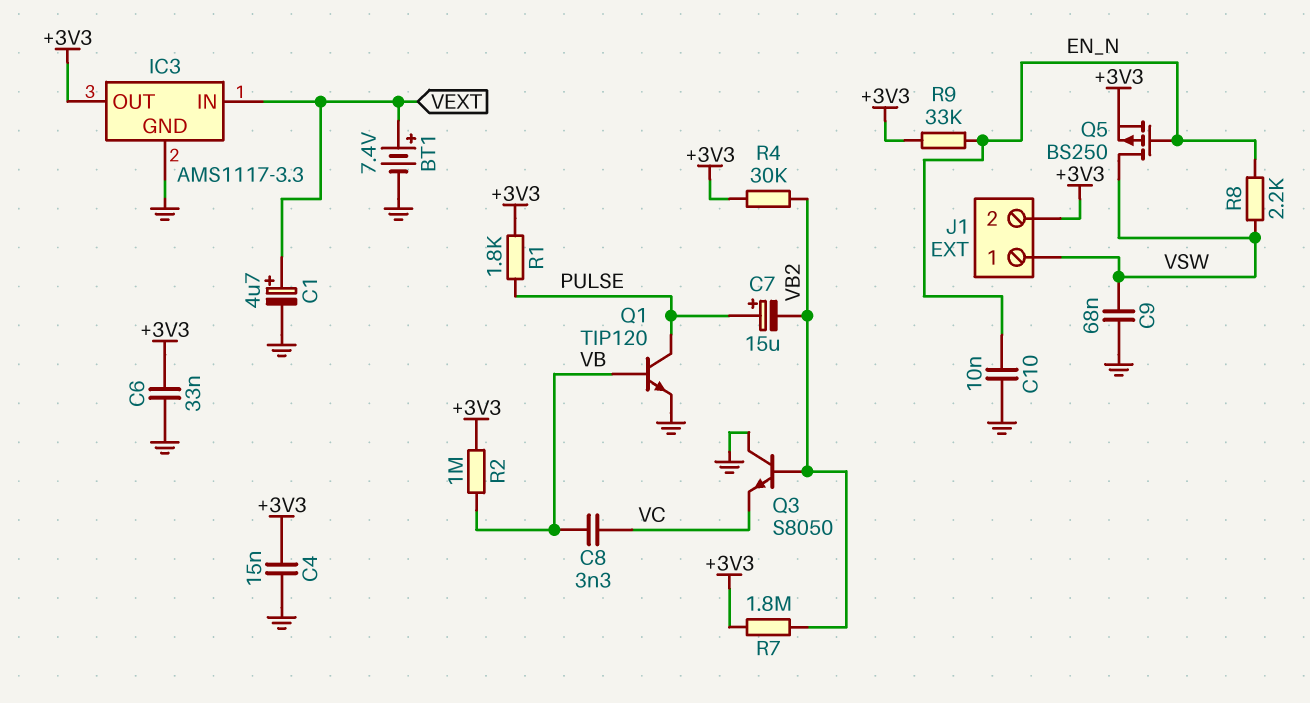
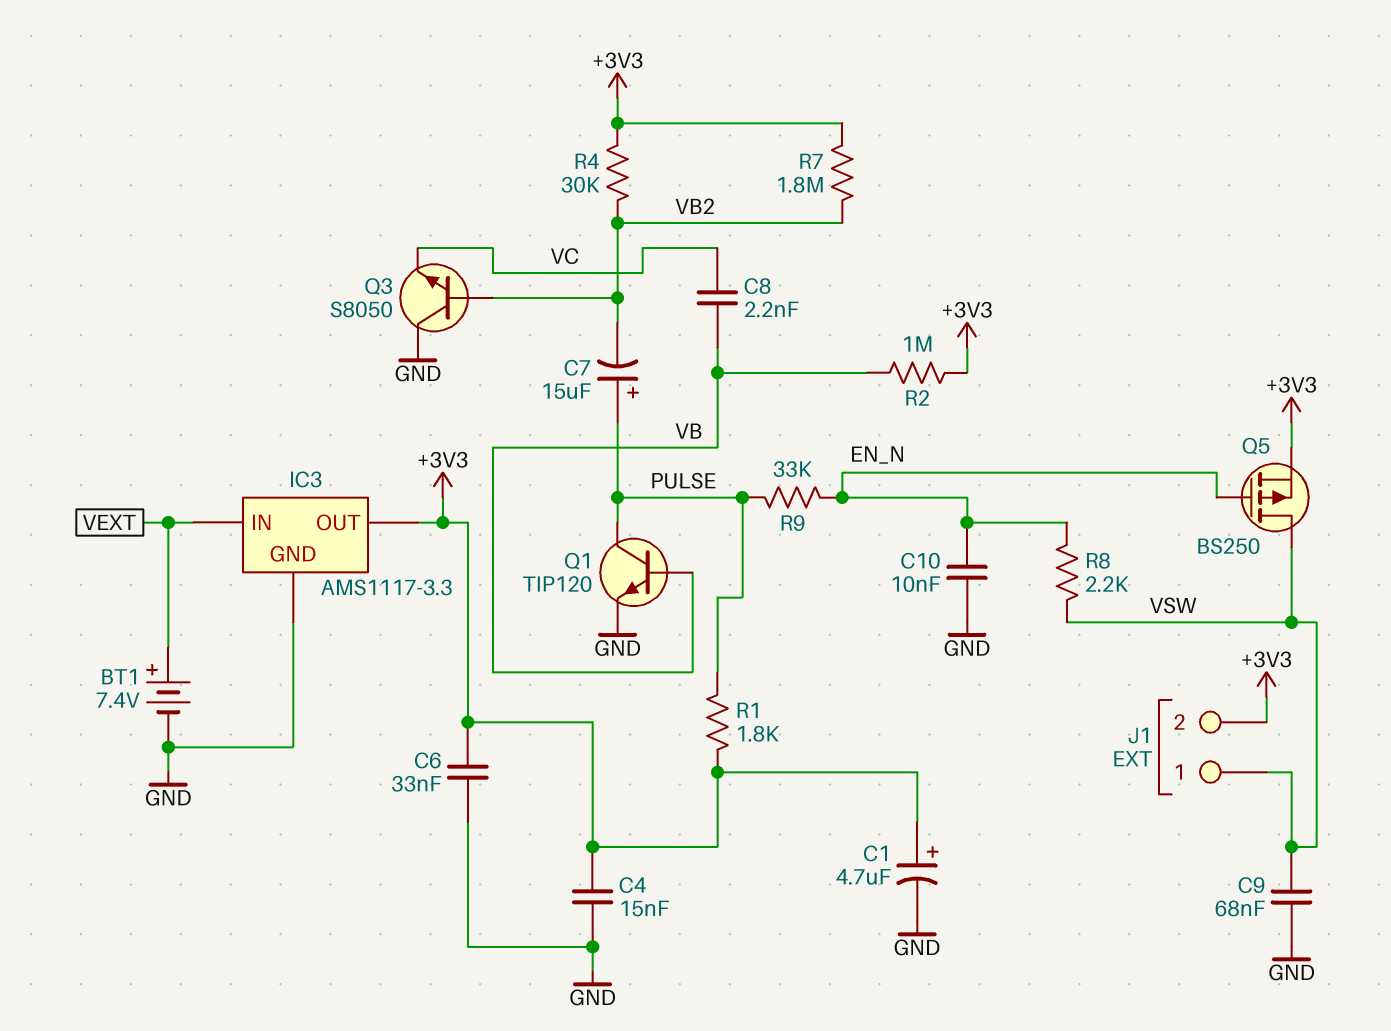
C1: 4.7uF (plus VEXT, minus GND) -> 4.7uF (plus +3V3, minus GND)
C8: 3.3nF (VB, VC) -> 2.2nF (VB, VC)
R9: 33k (+3V3, EN_N) -> 33k (EN_N, PULSE)

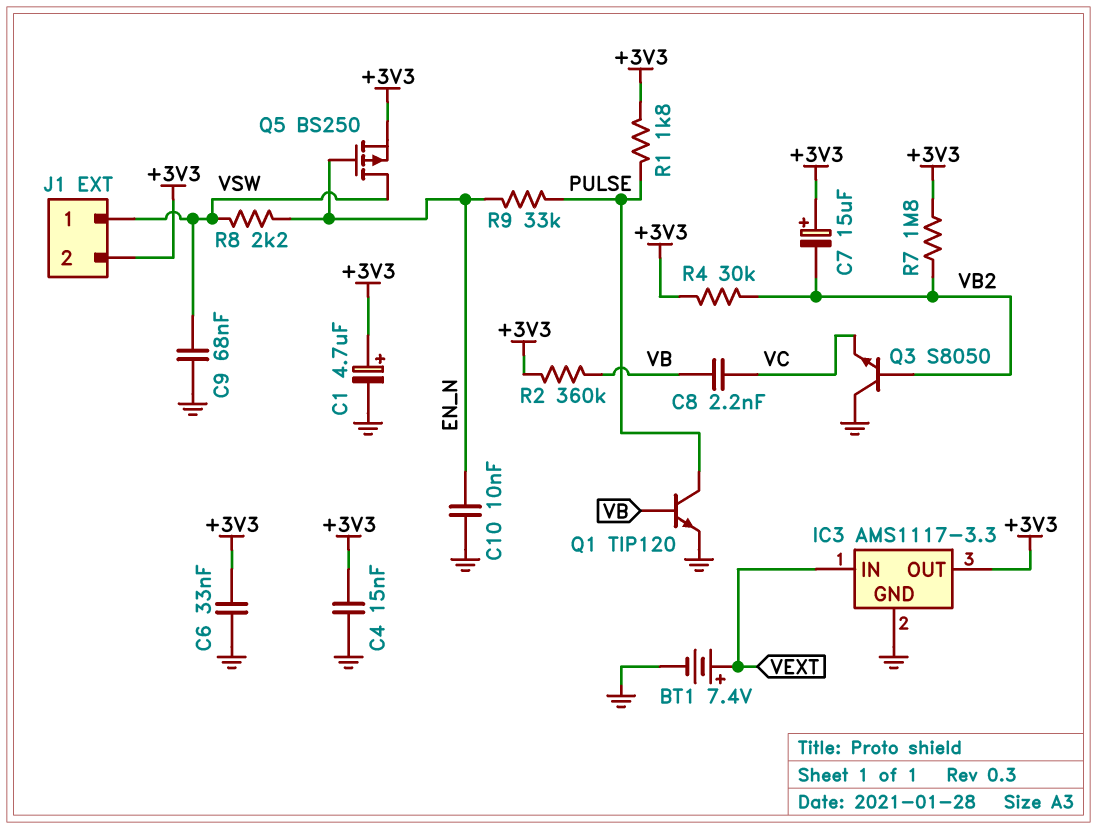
C7: 15uF (plus PULSE, minus VB2) -> 15uF (plus +3V3, minus VB2)
R2: 1M (+3V3, VB) -> 360k (+3V3, VB)

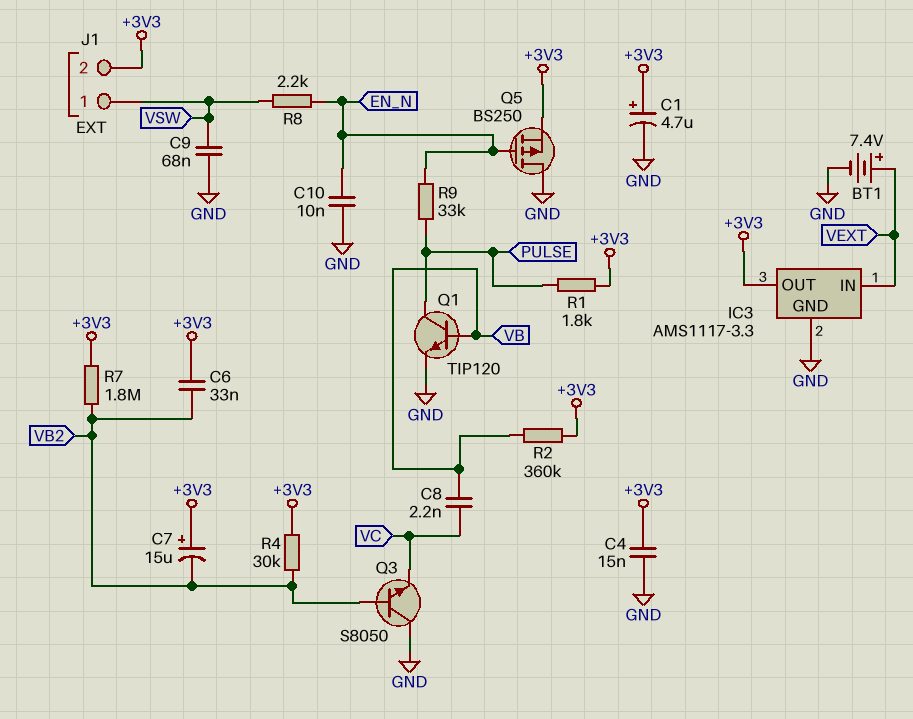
C6: 33nF (+3V3, GND) -> 33nF (+3V3, VB2)
Q5: PMOS BS250 (G EN_N, D VSW, S +3V3) -> PMOS BS250 (G EN_N, D GND, S +3V3)

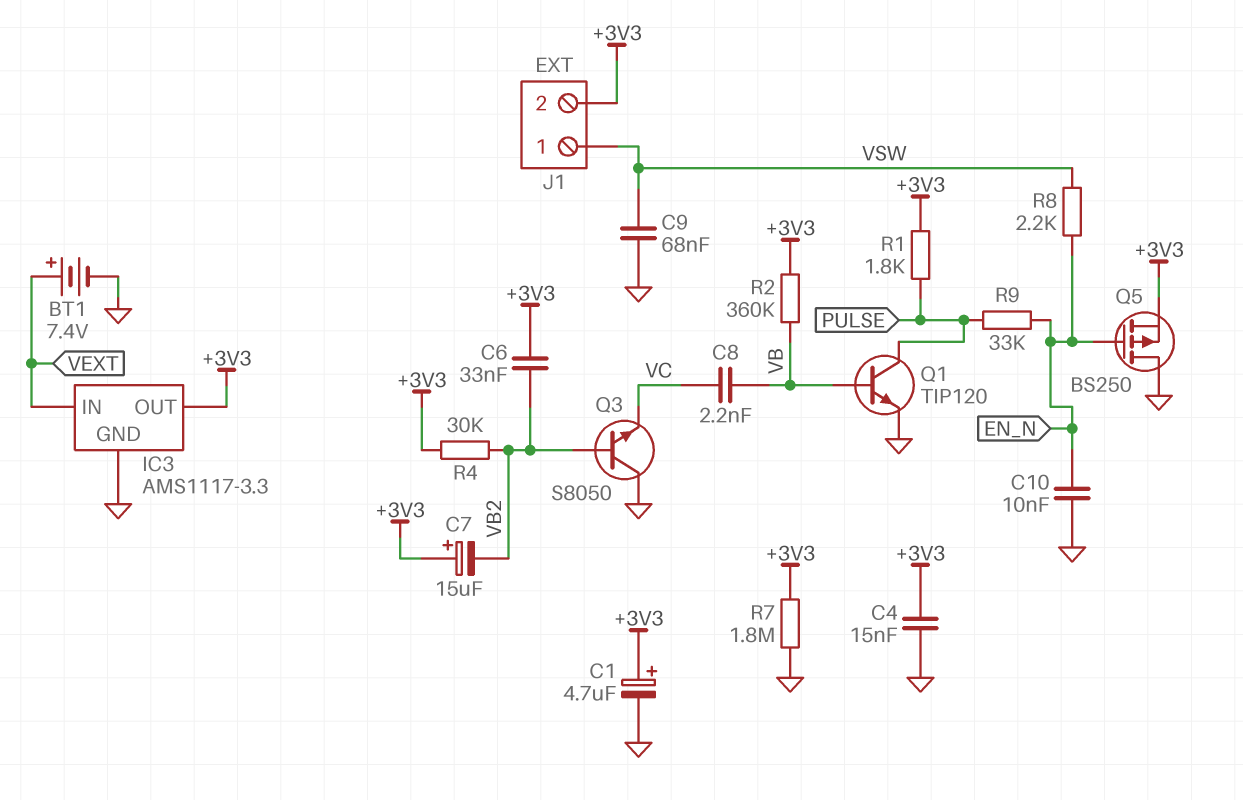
R7: 1.8M (+3V3, VB2) -> 1.8M (+3V3, GND)

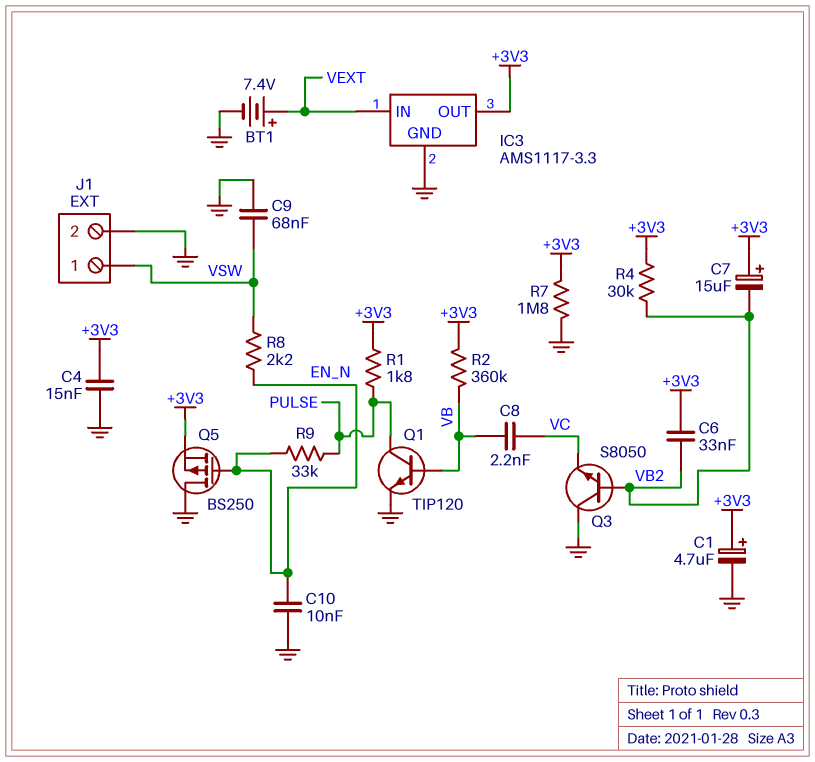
J1 pin 2: +3V3 -> GND

